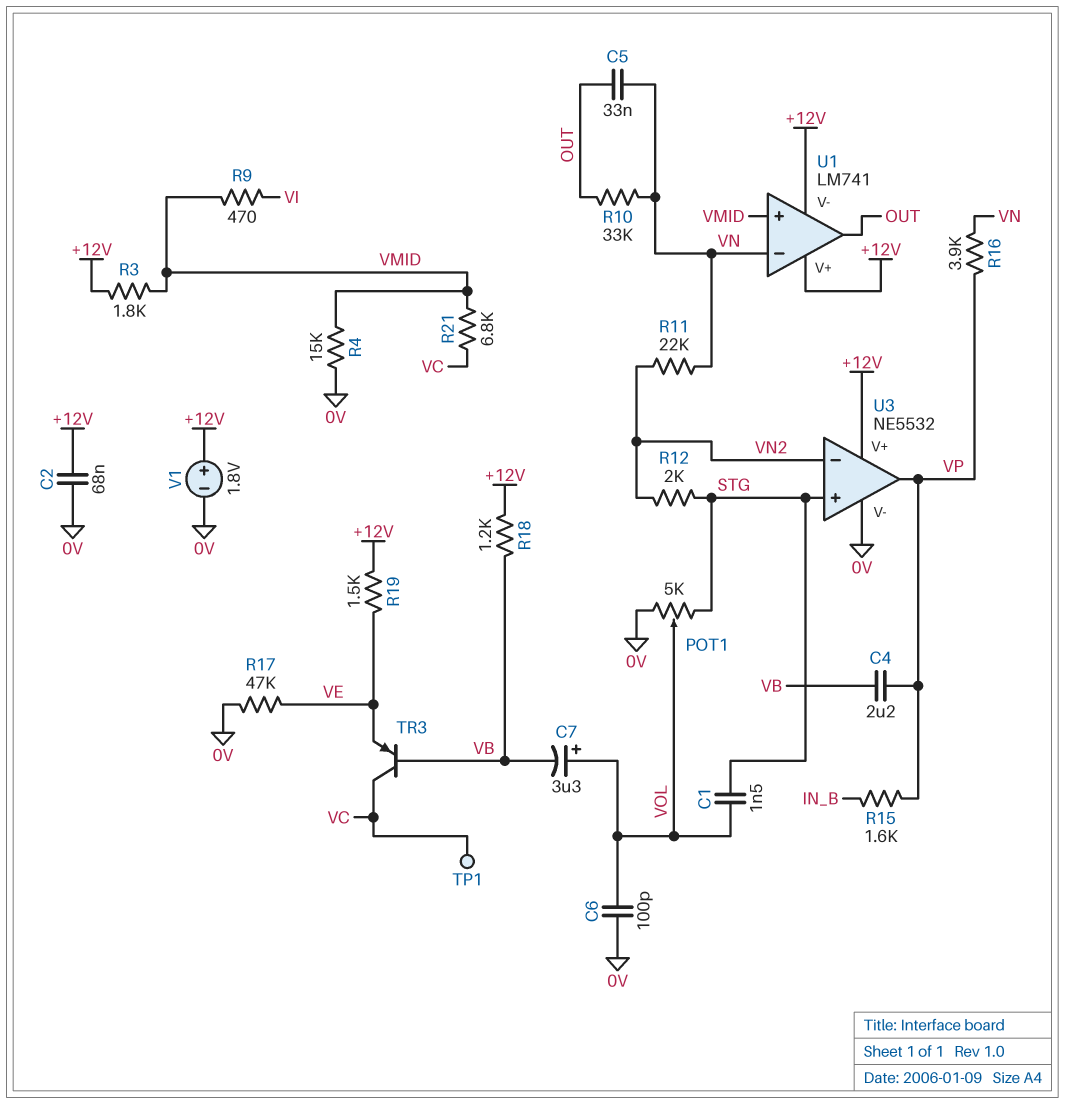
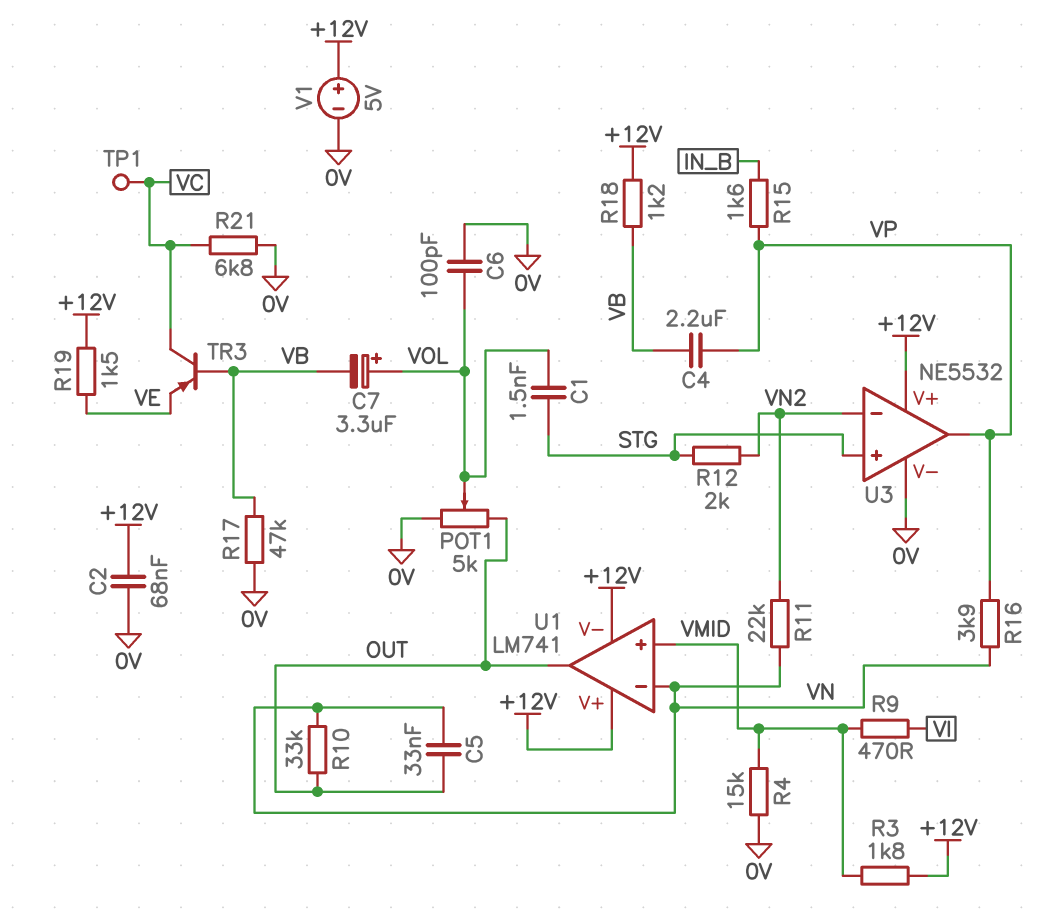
POT1: 5k (0V, STG, wiper VOL) -> 5k (0V, OUT, wiper VOL)
R17: 47k (0V, VE) -> 47k (0V, VB)
R21: 6.8k (VC, VMID) -> 6.8k (0V, VC)
V1: 1.8V (plus +12V, minus 0V) -> 5V (plus +12V, minus 0V)

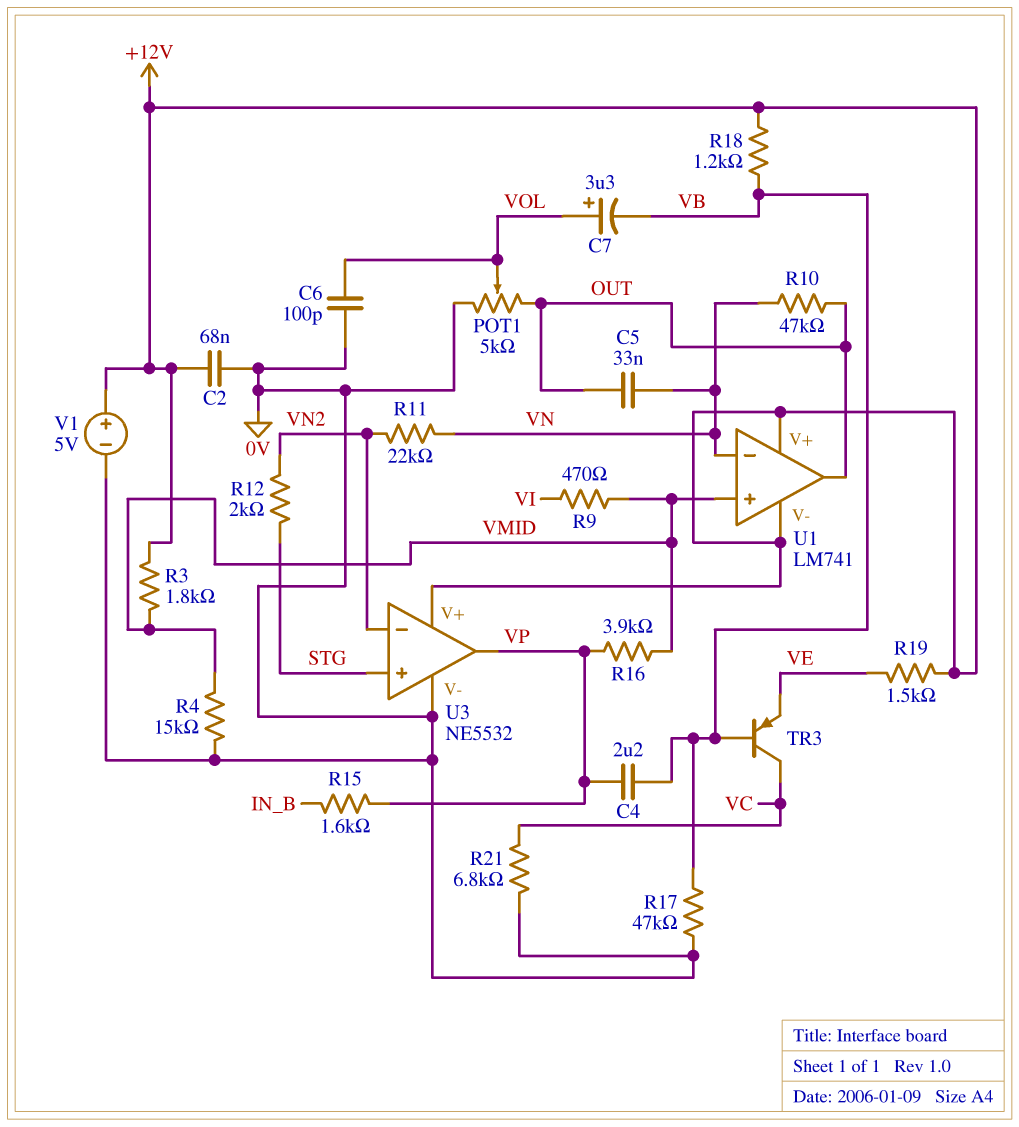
C1: 1.5nF (STG, VOL) -> none
R10: 33k (OUT, VN) -> 47k (OUT, VN)
R16: 3.9k (VN, VP) -> 3.9k (VMID, VP)
TP1: test point (VC) -> none

